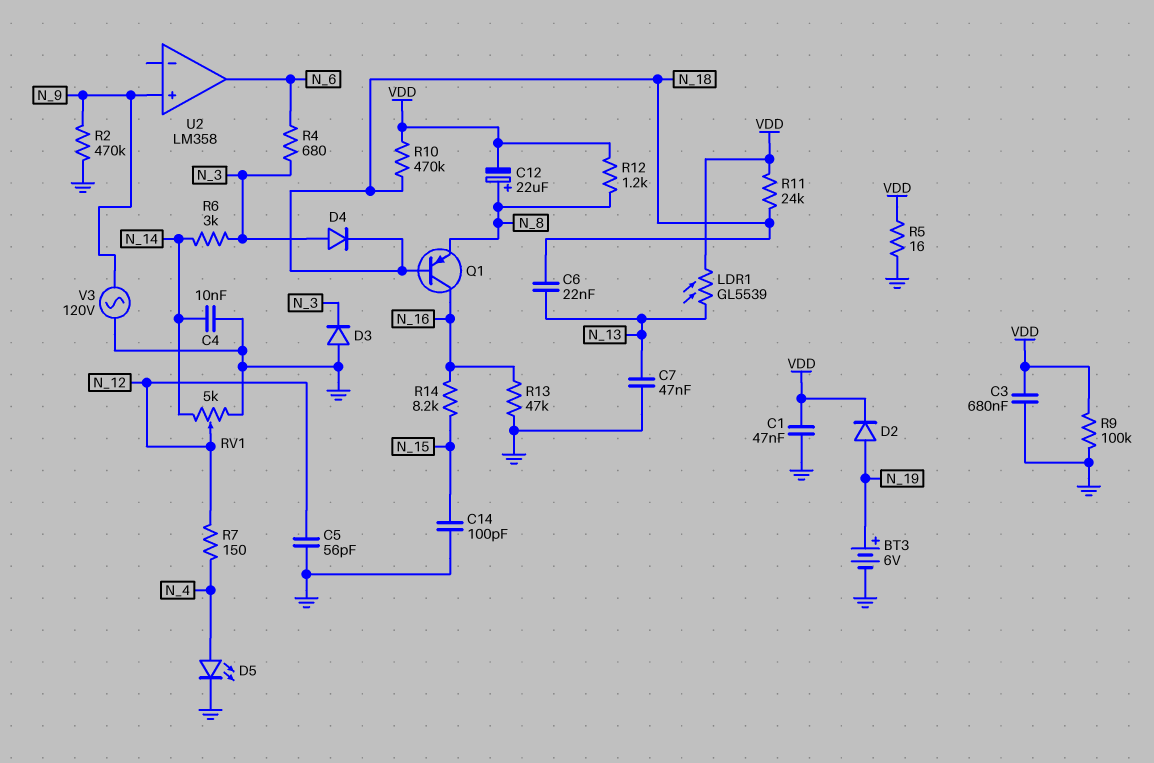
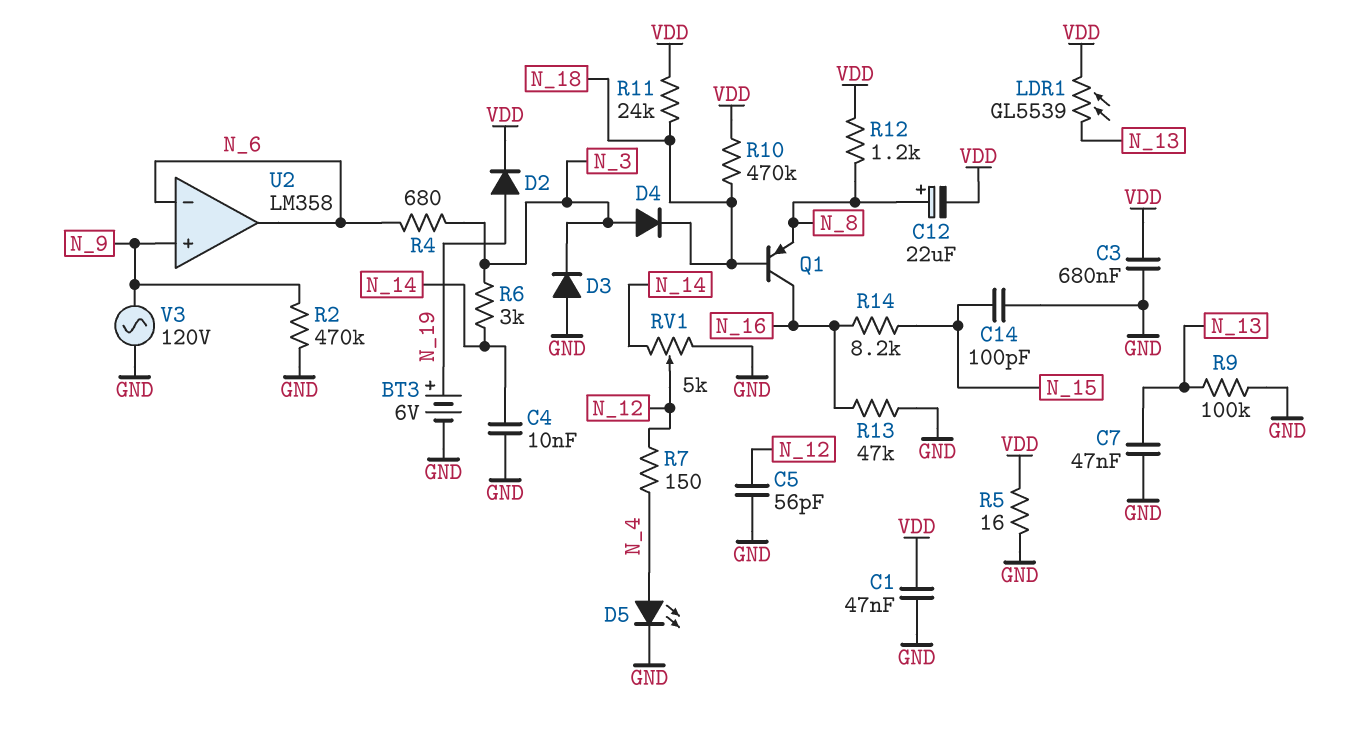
C6: 22nF (N_13, N_18) -> none
R9: 100k (GND, VDD) -> 100k (GND, N_13)
U2 pin in-: none -> N_6

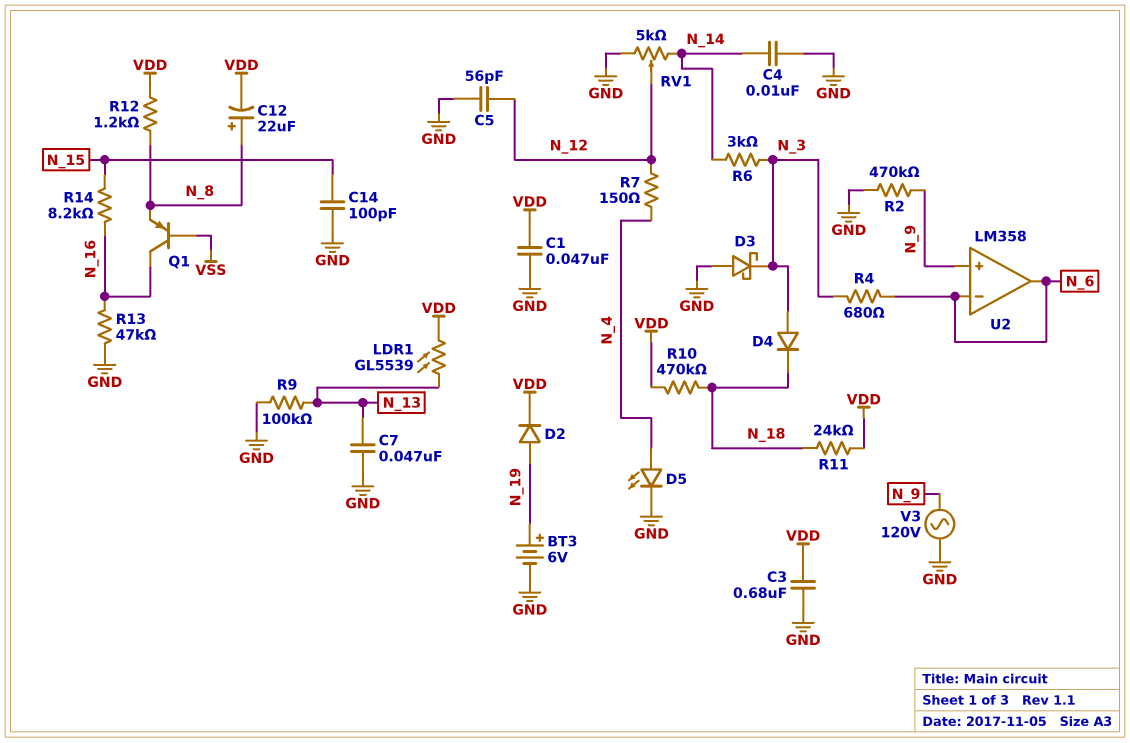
D3: diode (A GND, K N_3) -> schottky (A GND, K N_3)
Q1: PNP (B N_18, C N_16, E N_8) -> PNP (B VSS, C N_16, E N_8)
R5: 16 (GND, VDD) -> none

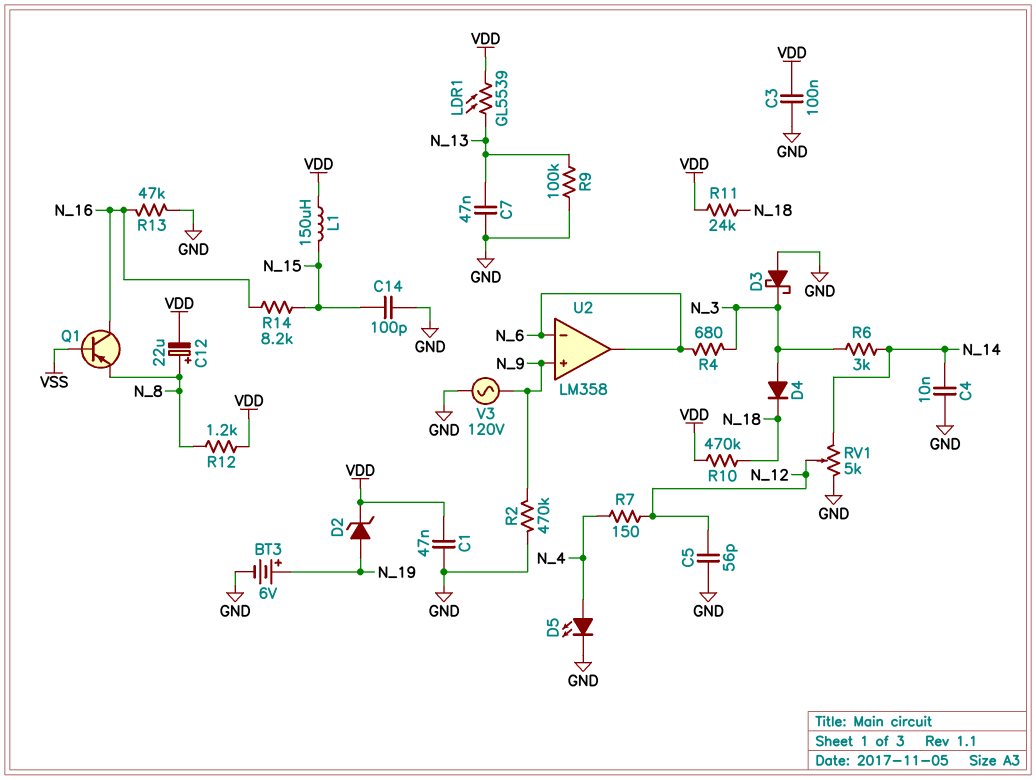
C3: 680nF (GND, VDD) -> 100nF (GND, VDD)
D2: diode (A N_19, K VDD) -> zener (A N_19, K VDD)
L1: none -> 150uH (N_15, VDD)

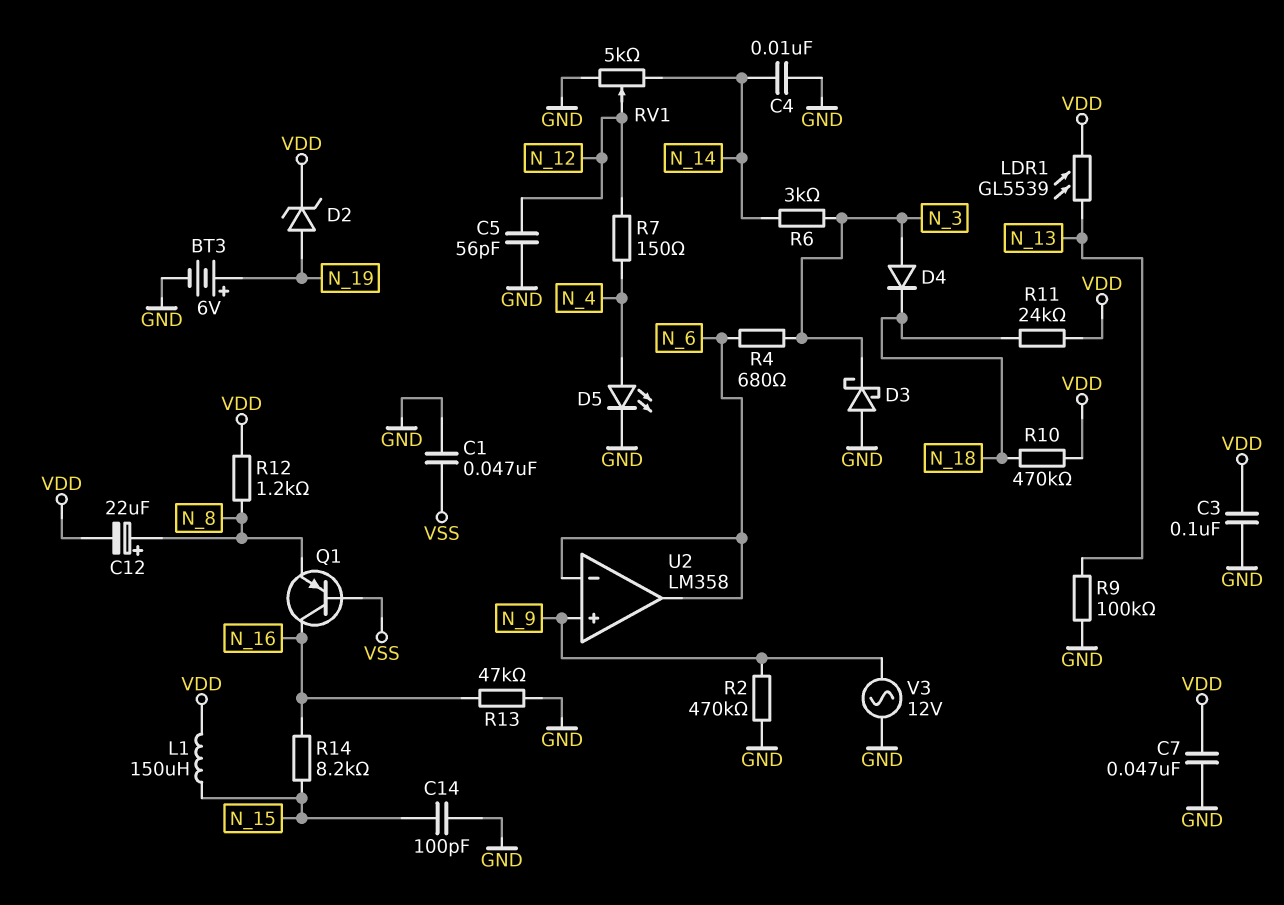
C1: 47nF (GND, VDD) -> 47nF (GND, VSS)
C7: 47nF (GND, N_13) -> 47nF (GND, VDD)
V3: AC 120V (GND, N_9) -> AC 12V (GND, N_9)

